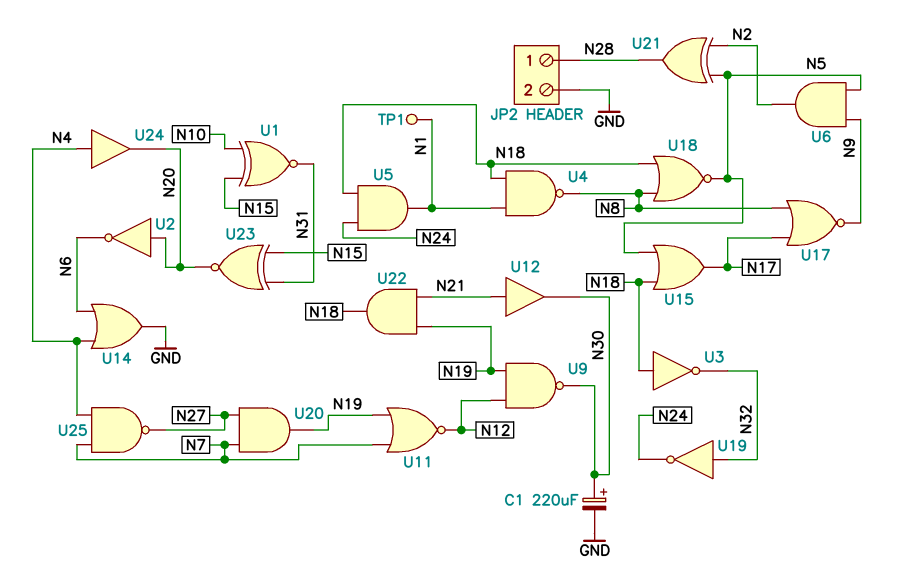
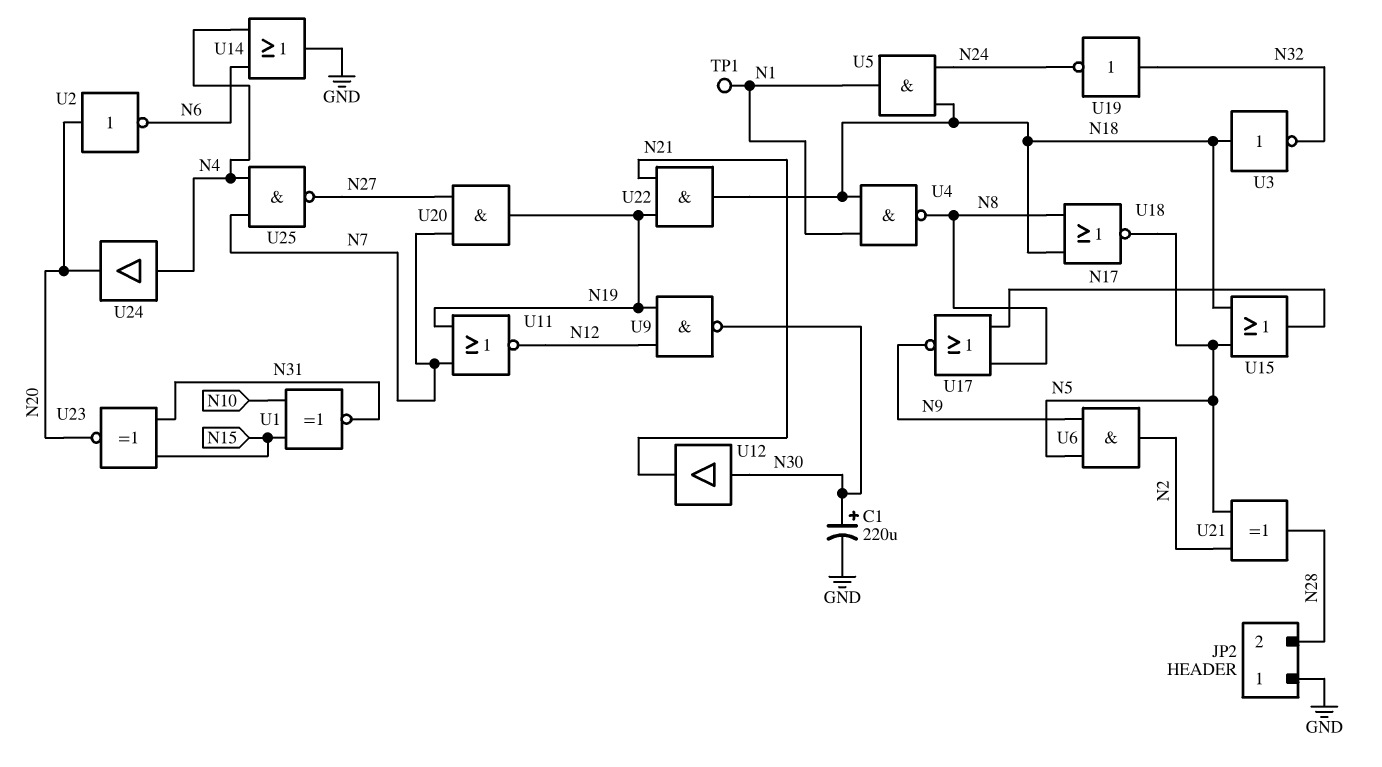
JP2 pin 1: N28 -> GND
JP2 pin 2: GND -> N28
U12: buffer (in N21, out N30) -> buffer (in N30, out N21)

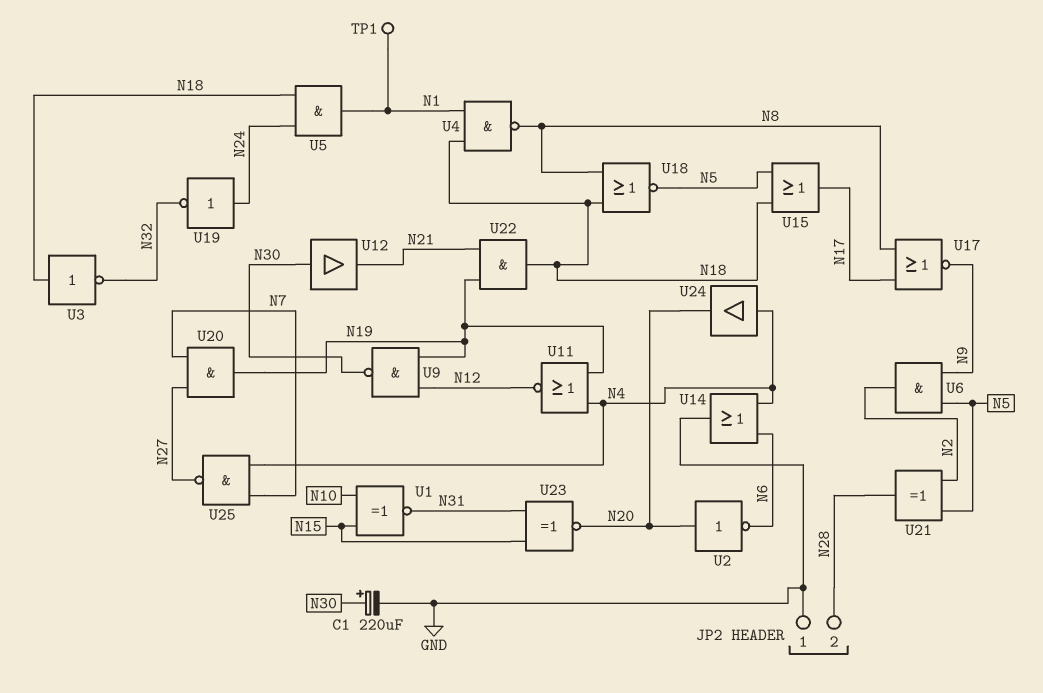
U11: NOR (in N7, in N19, out N12) -> NOR (in N4, in N19, out N12)
U19: NOT (in N32, out N24) -> NOT (in N24, out N32)

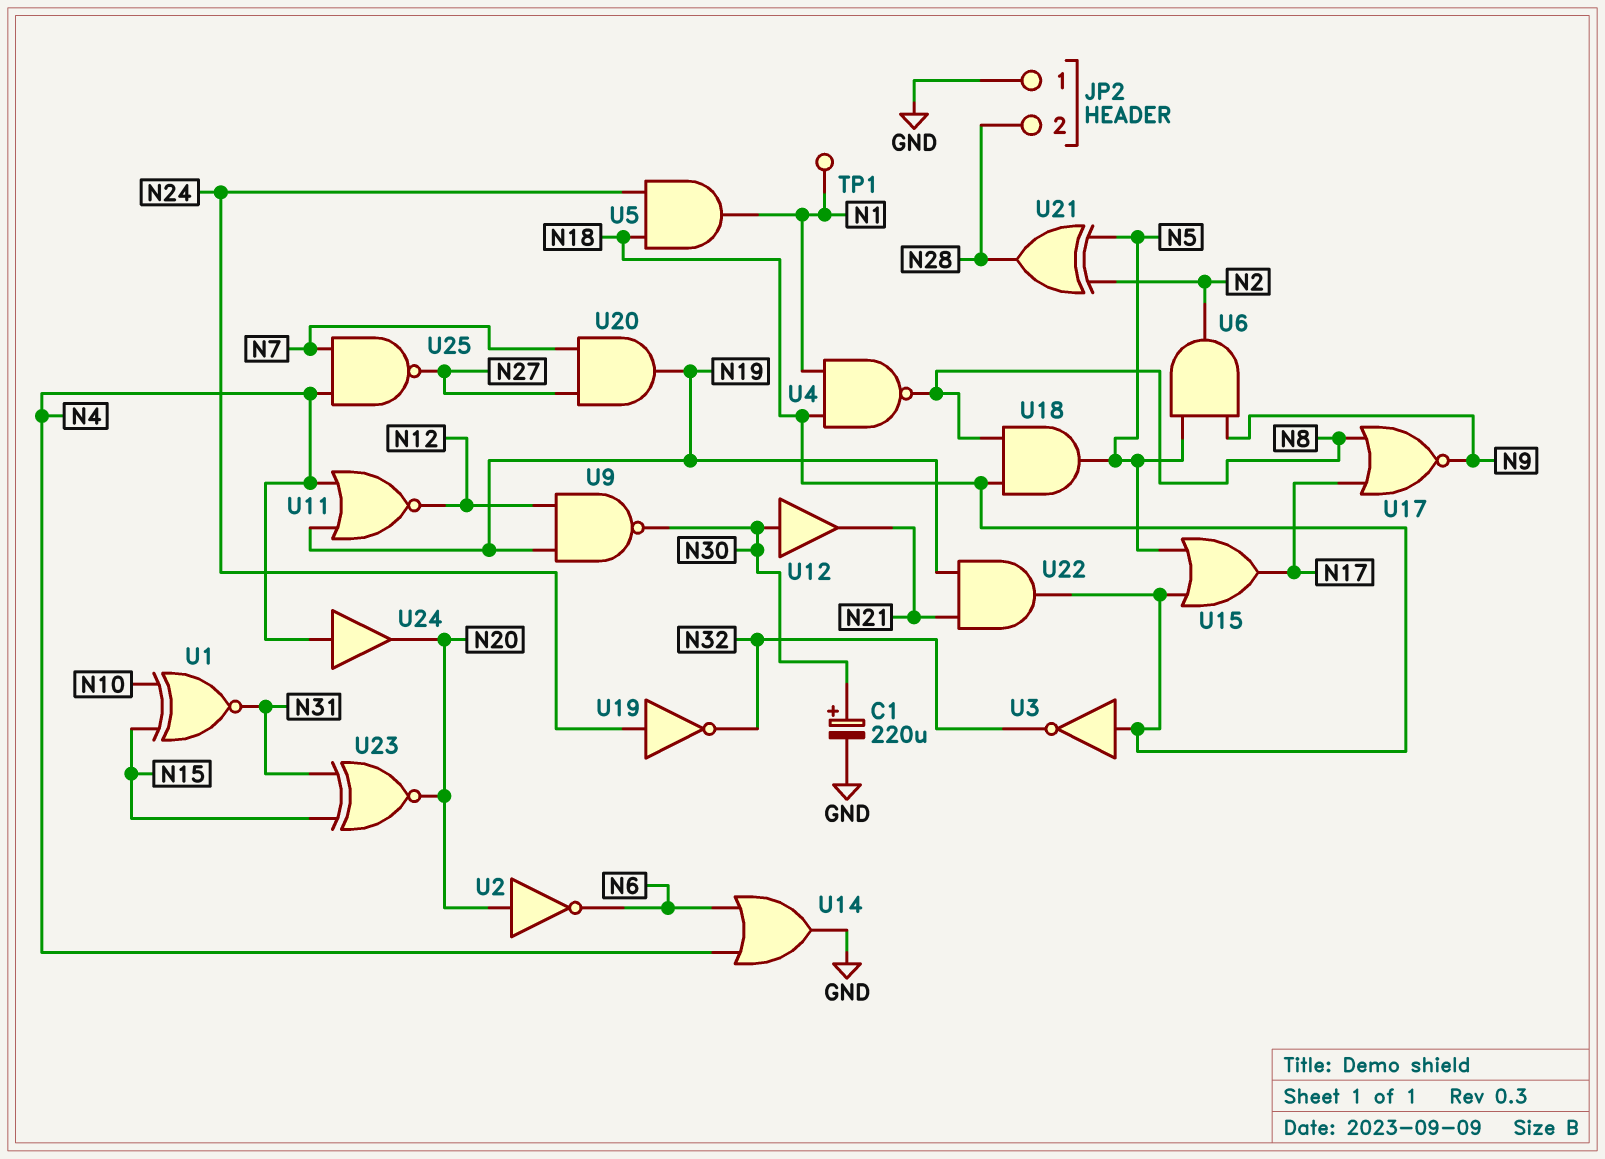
U18: NOR (in N8, in N18, out N5) -> AND (in N8, in N18, out N5)

